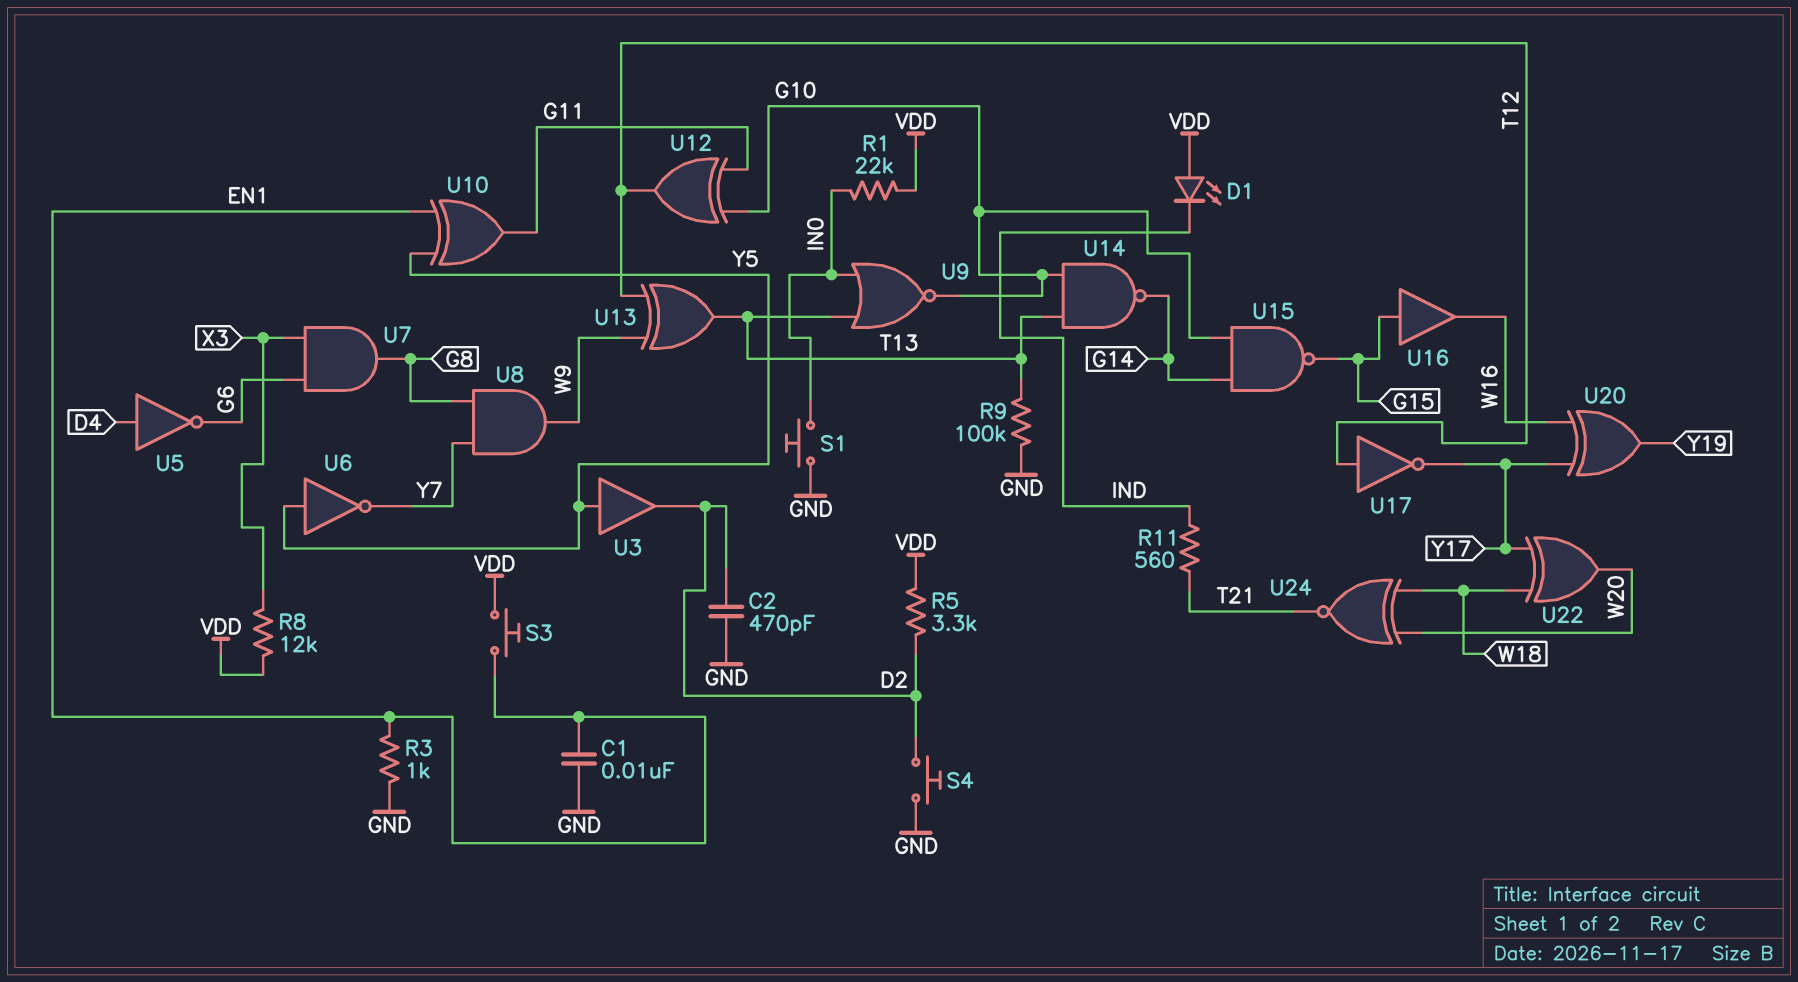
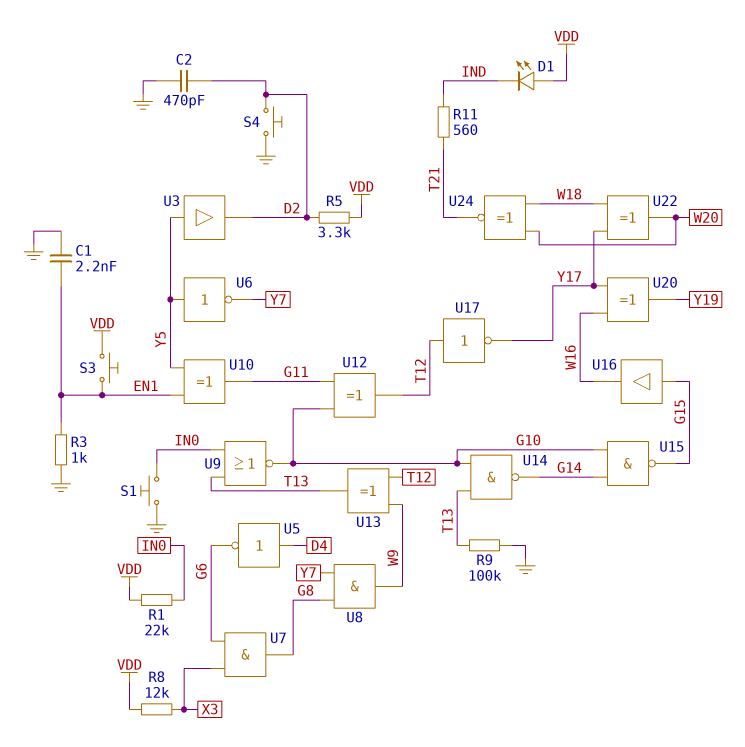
C1: 10nF (EN1, GND) -> 2.2nF (EN1, GND)

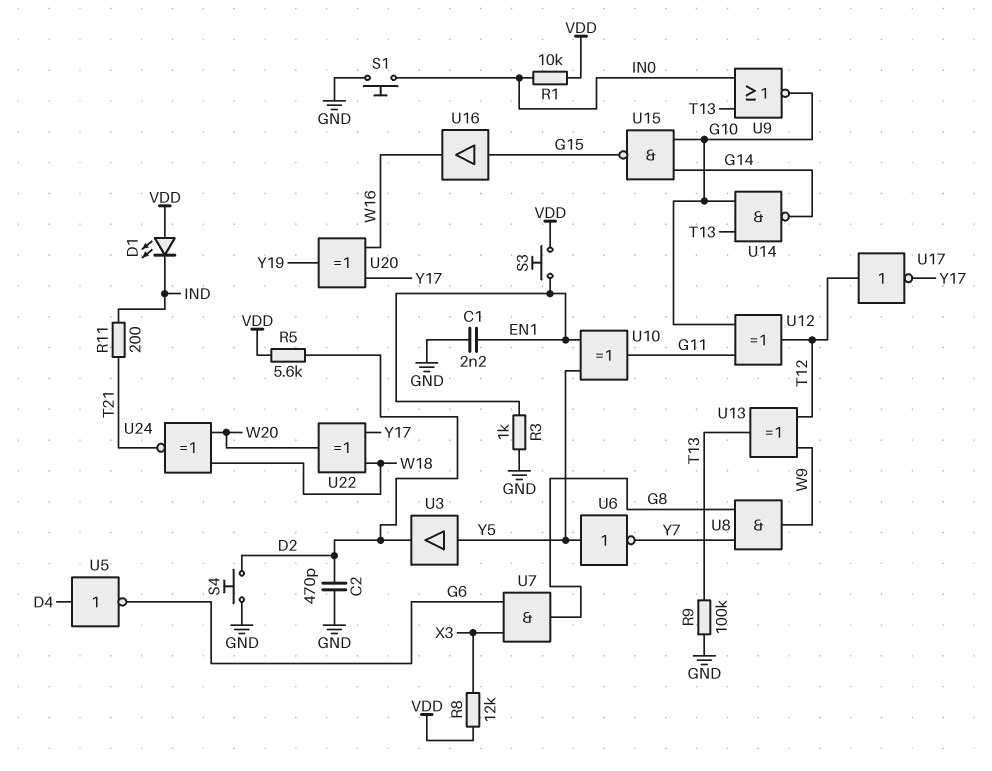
R1: 22k (IN0, VDD) -> 10k (IN0, VDD)
R5: 3.3k (D2, VDD) -> 5.6k (D2, VDD)
R11: 560 (IND, T21) -> 200 (IND, T21)

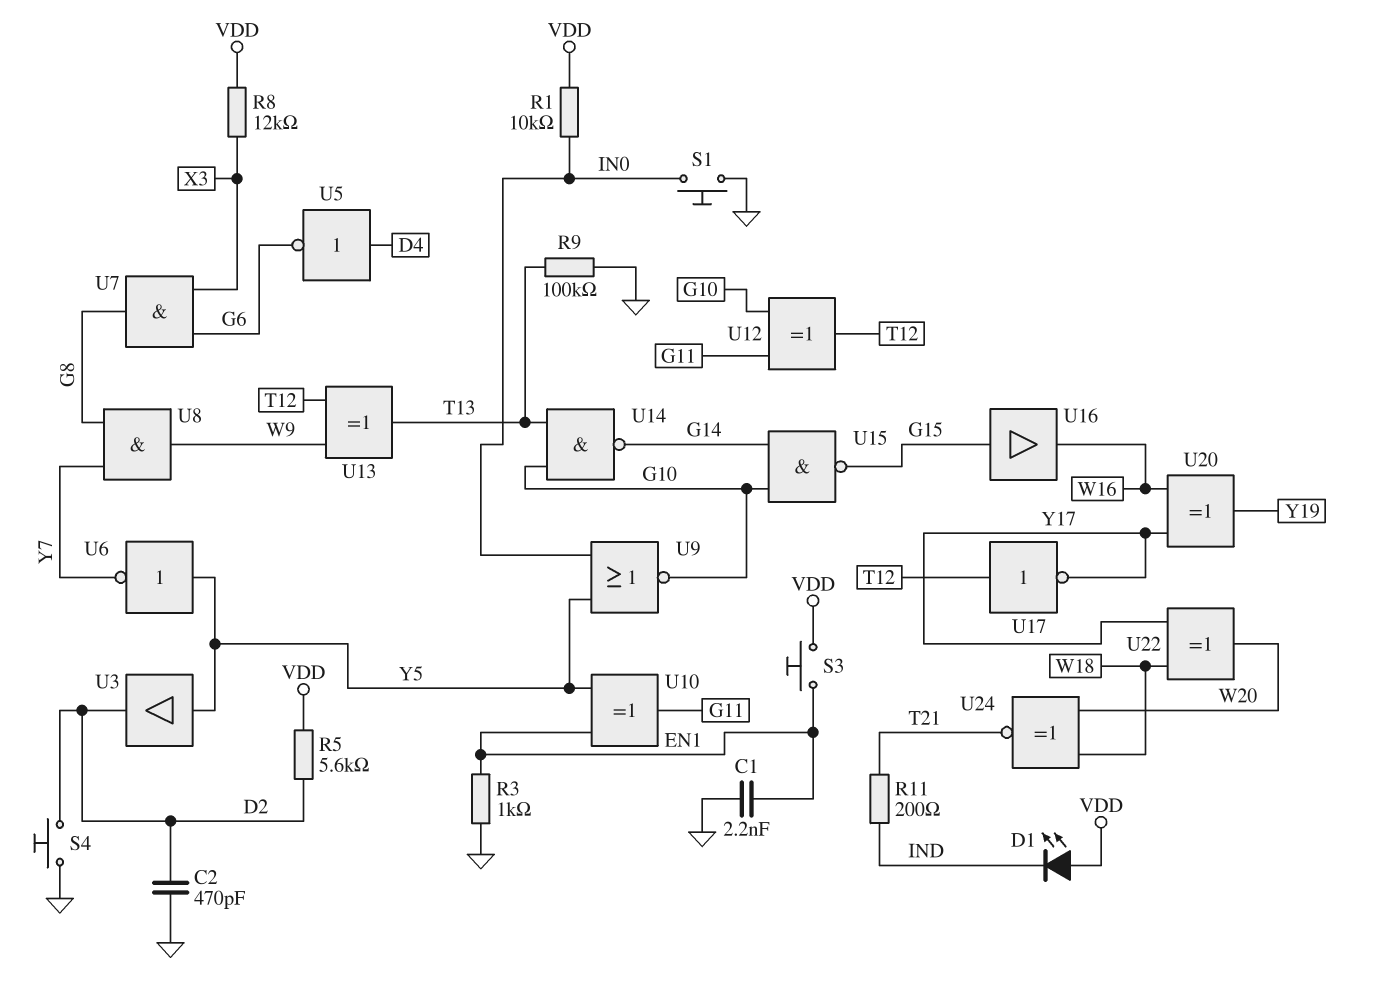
U9: NOR (in IN0, in T13, out G10) -> NOR (in IN0, in Y5, out G10)

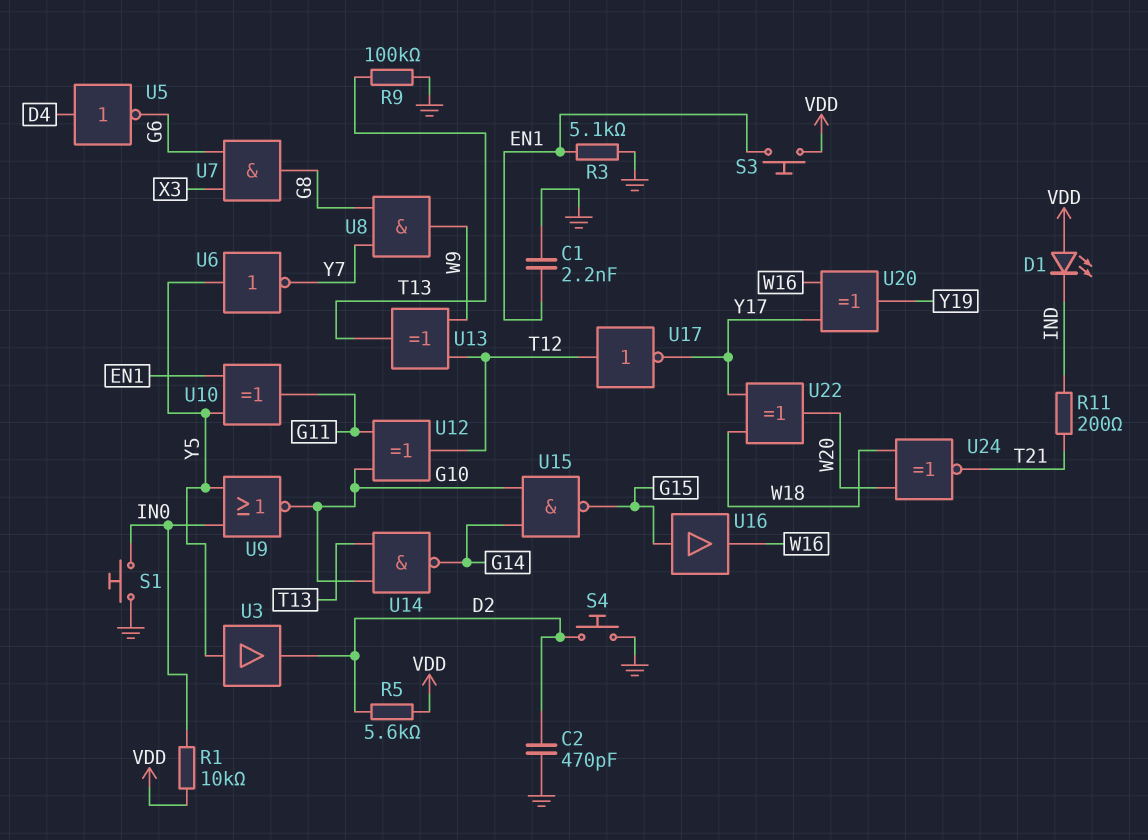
R3: 1k (EN1, GND) -> 5.1k (EN1, GND)
R8: 12k (VDD, X3) -> none

